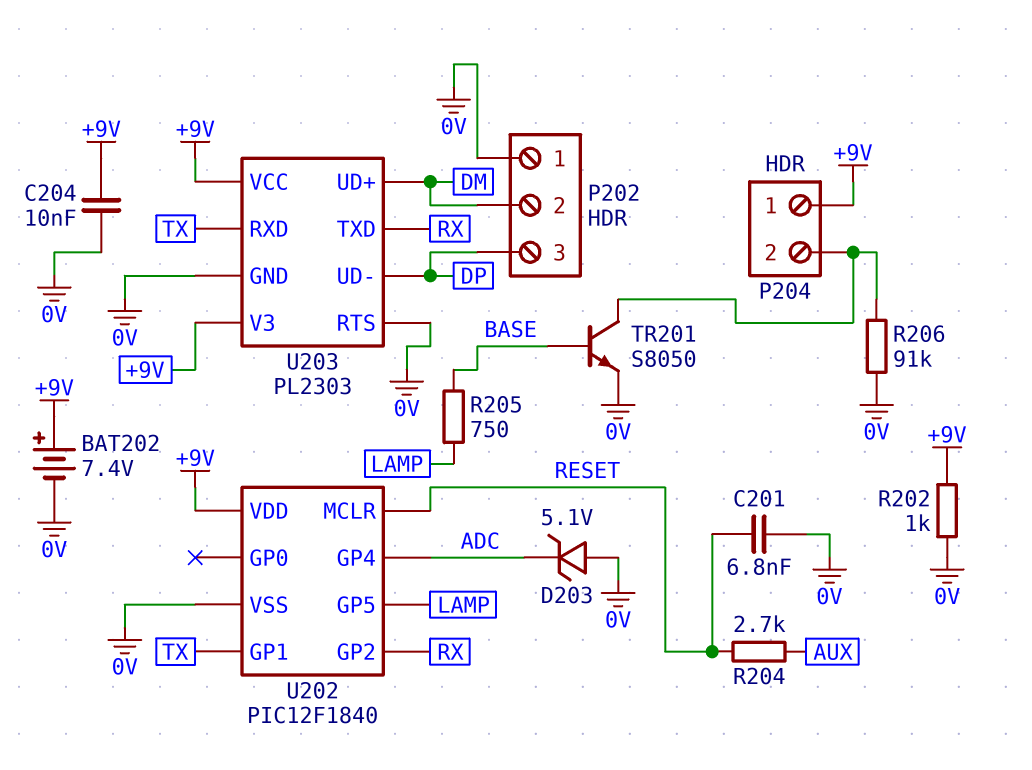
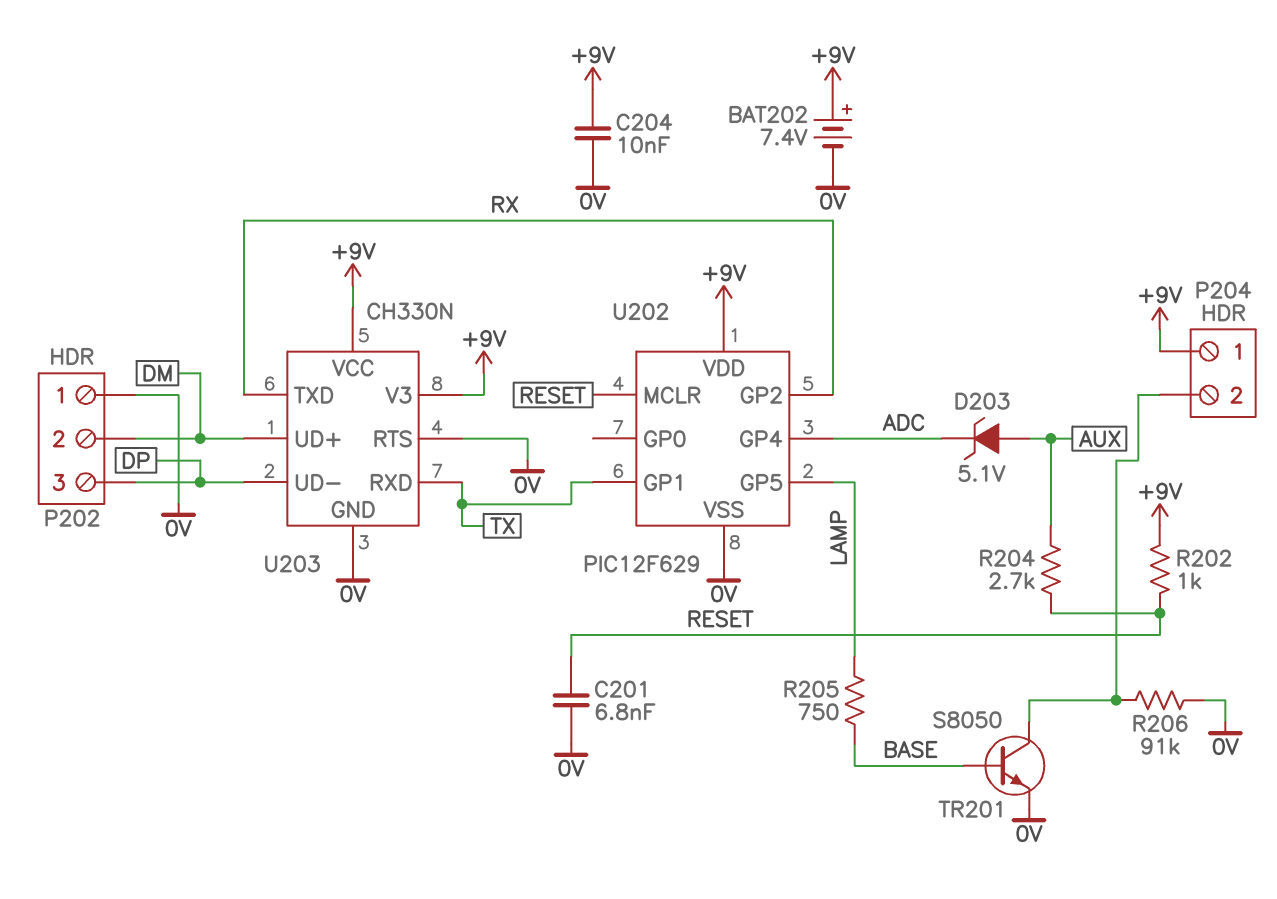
D203: zener 5.1V (A 0V, K ADC) -> zener 5.1V (A AUX, K ADC)
R202: 1k (+9V, 0V) -> 1k (+9V, RESET)
U202: PIC12F1840 -> PIC12F629
U203: PL2303 -> CH330N

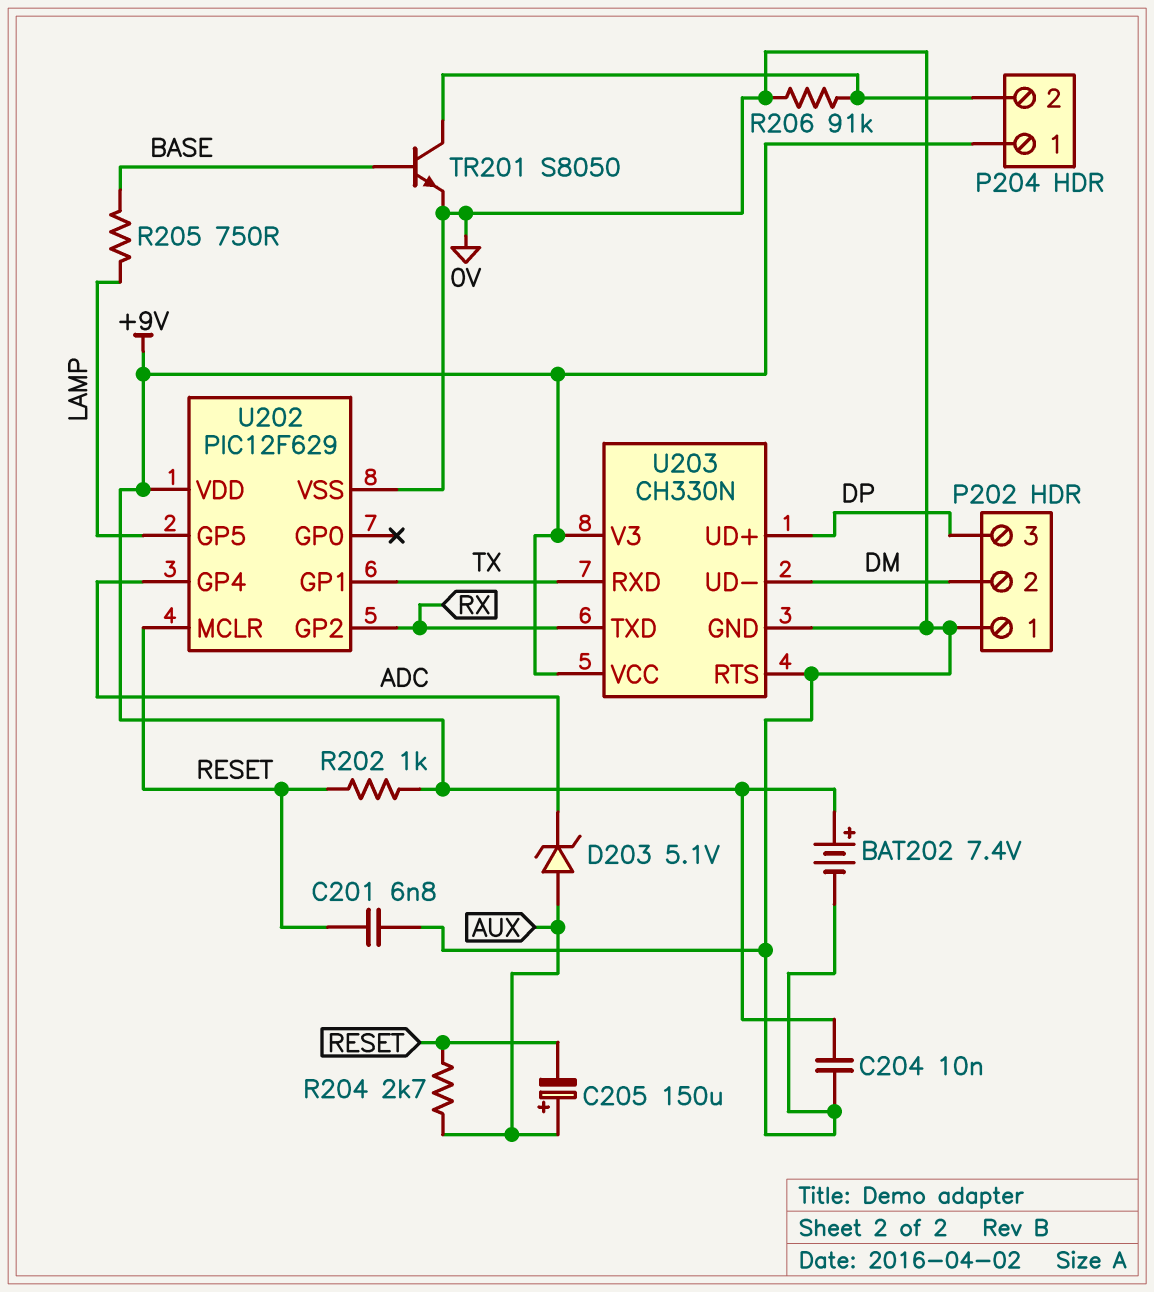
C205: none -> 150uF (plus AUX, minus RESET)
U203 pin UD+: DM -> DP
U203 pin UD-: DP -> DM

